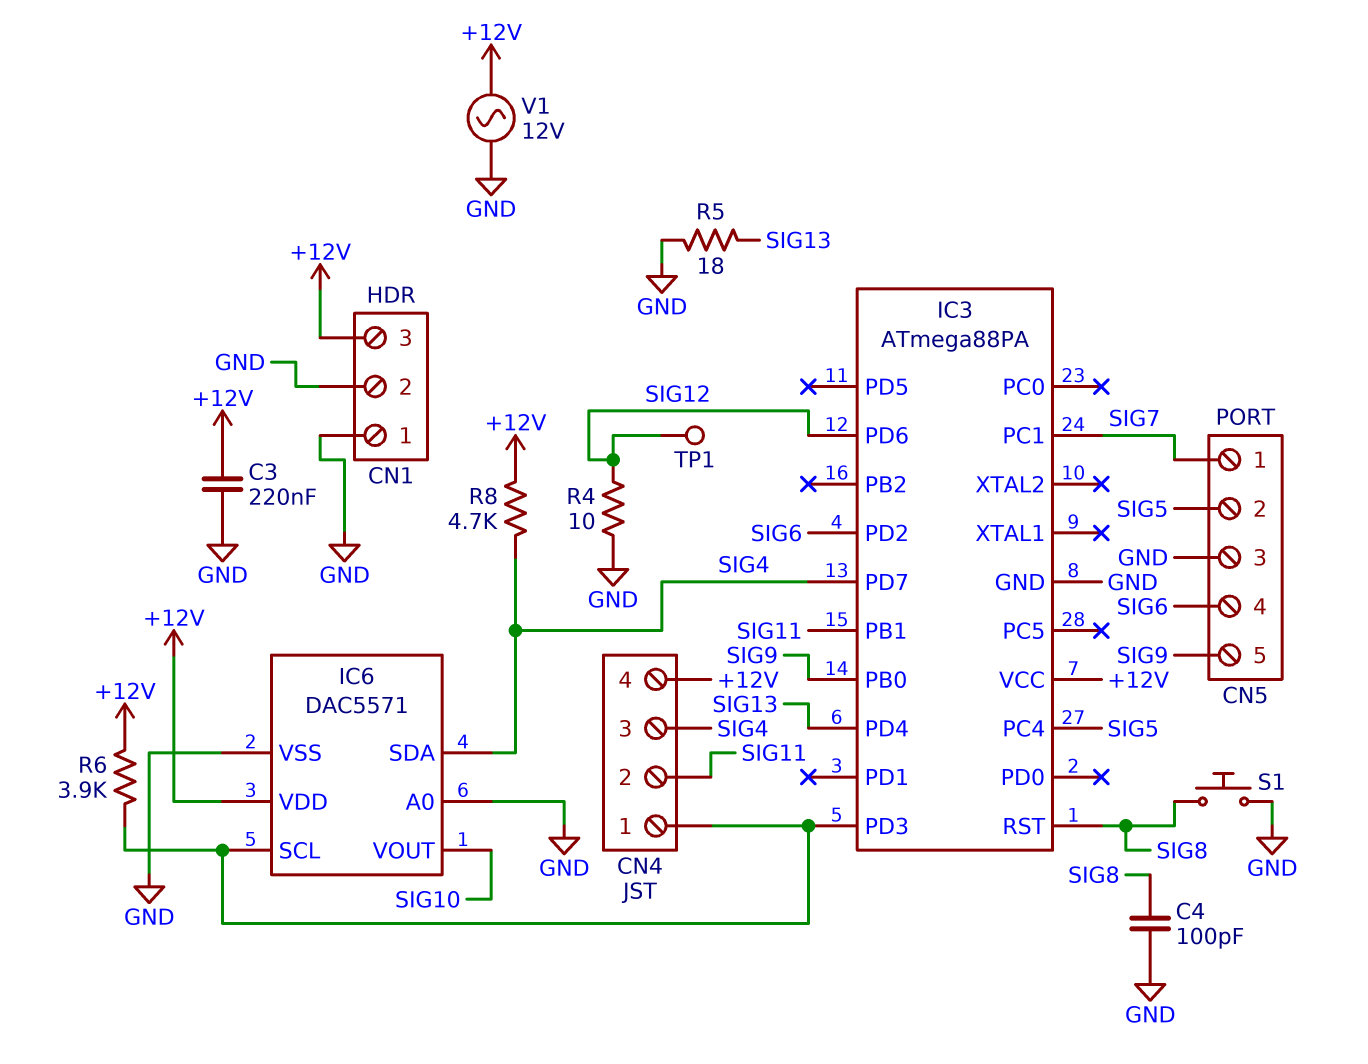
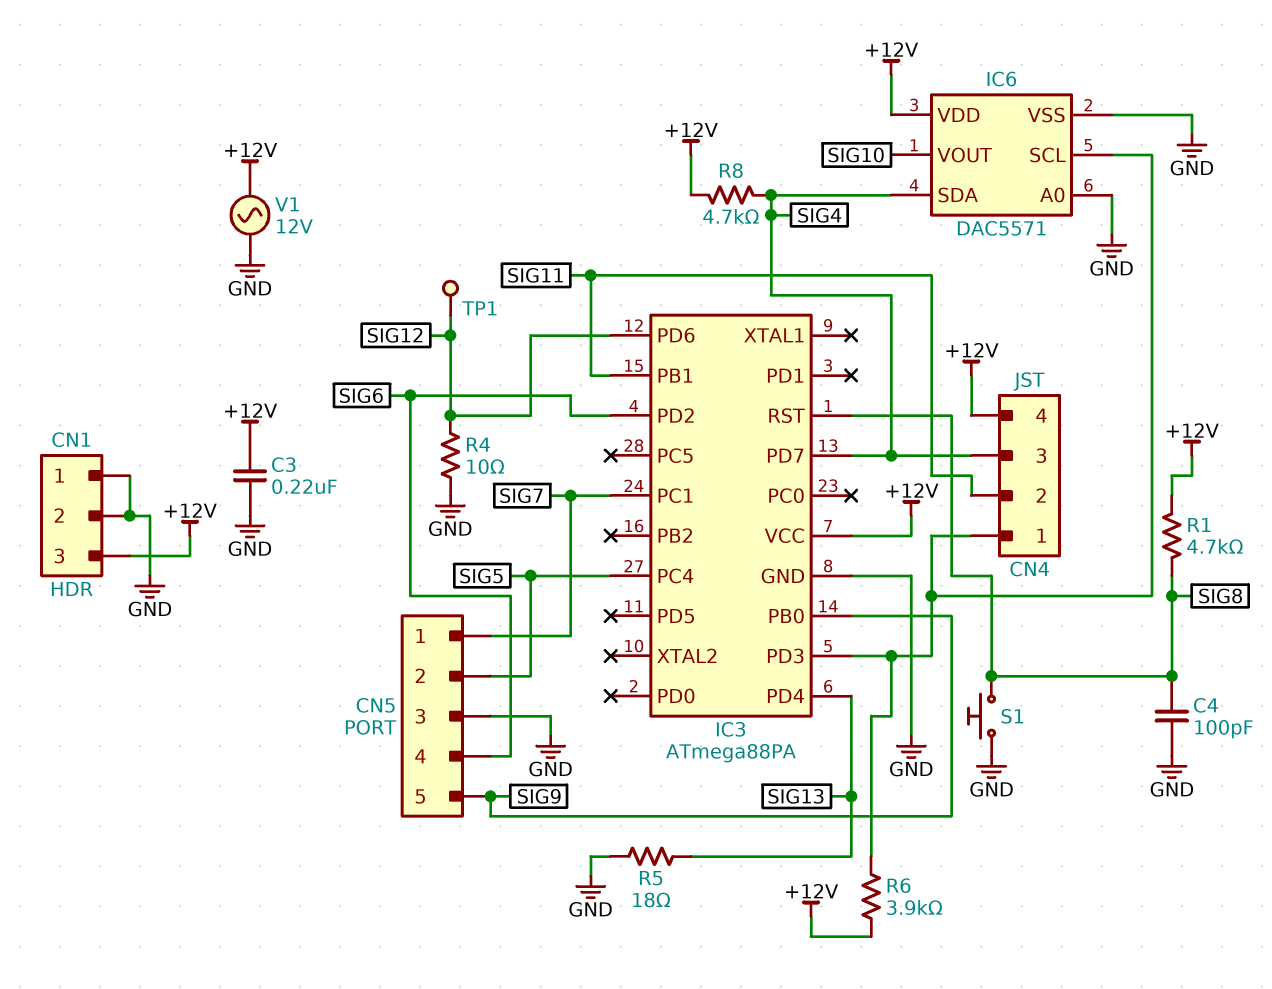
R1: none -> 4.7k (+12V, SIG8)

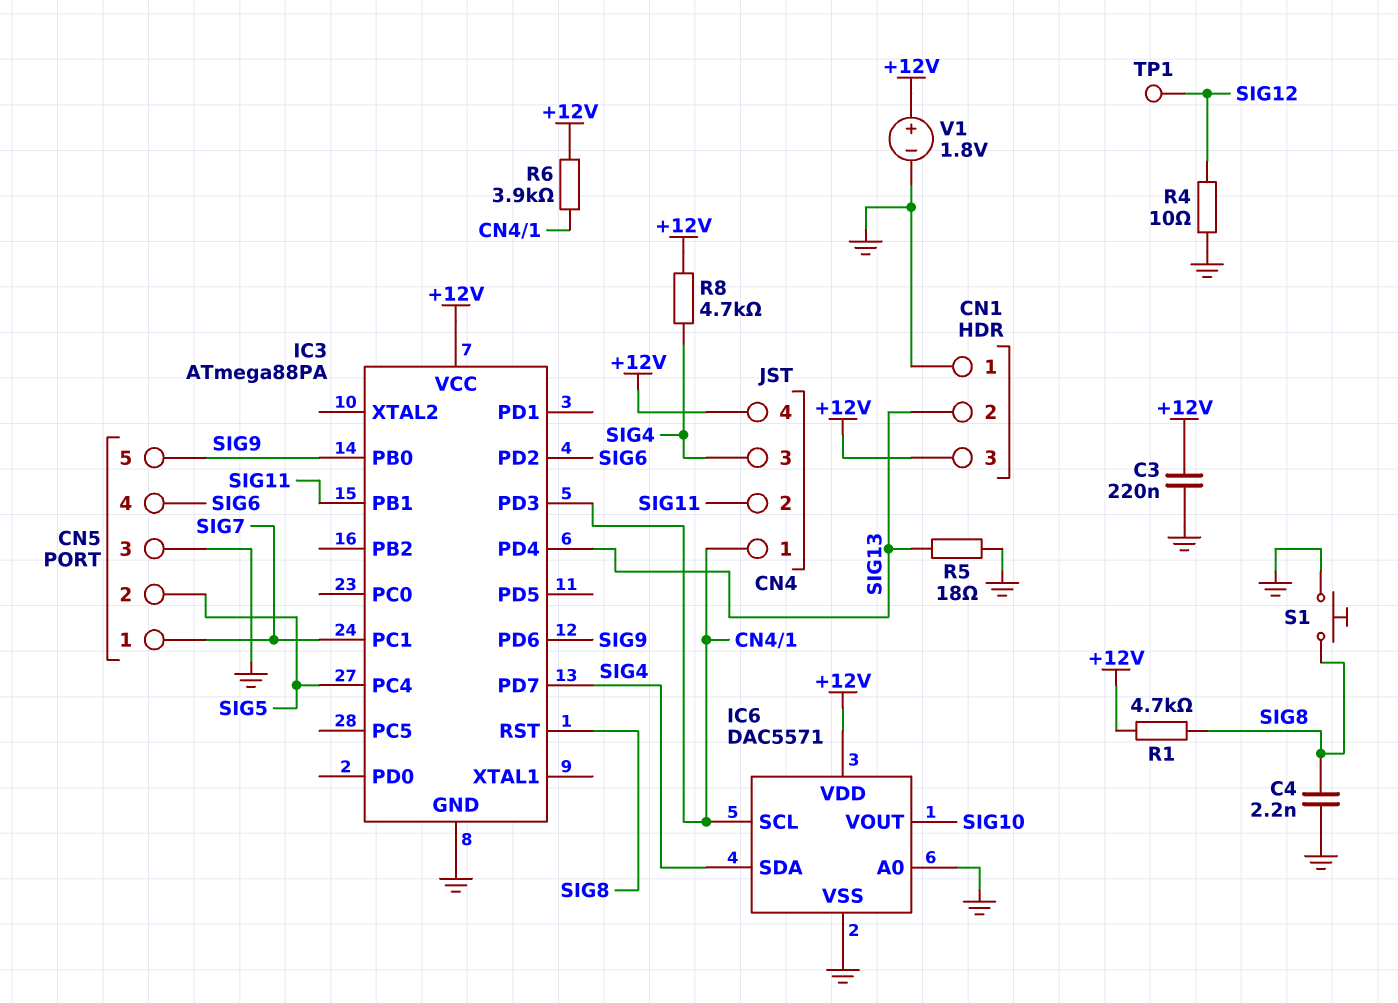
C4: 100pF (GND, SIG8) -> 2.2nF (GND, SIG8)
CN1 pin 2: GND -> SIG13
IC3 pin PD6: SIG12 -> SIG9
V1: AC 12V (+12V, GND) -> 1.8V (plus +12V, minus GND)

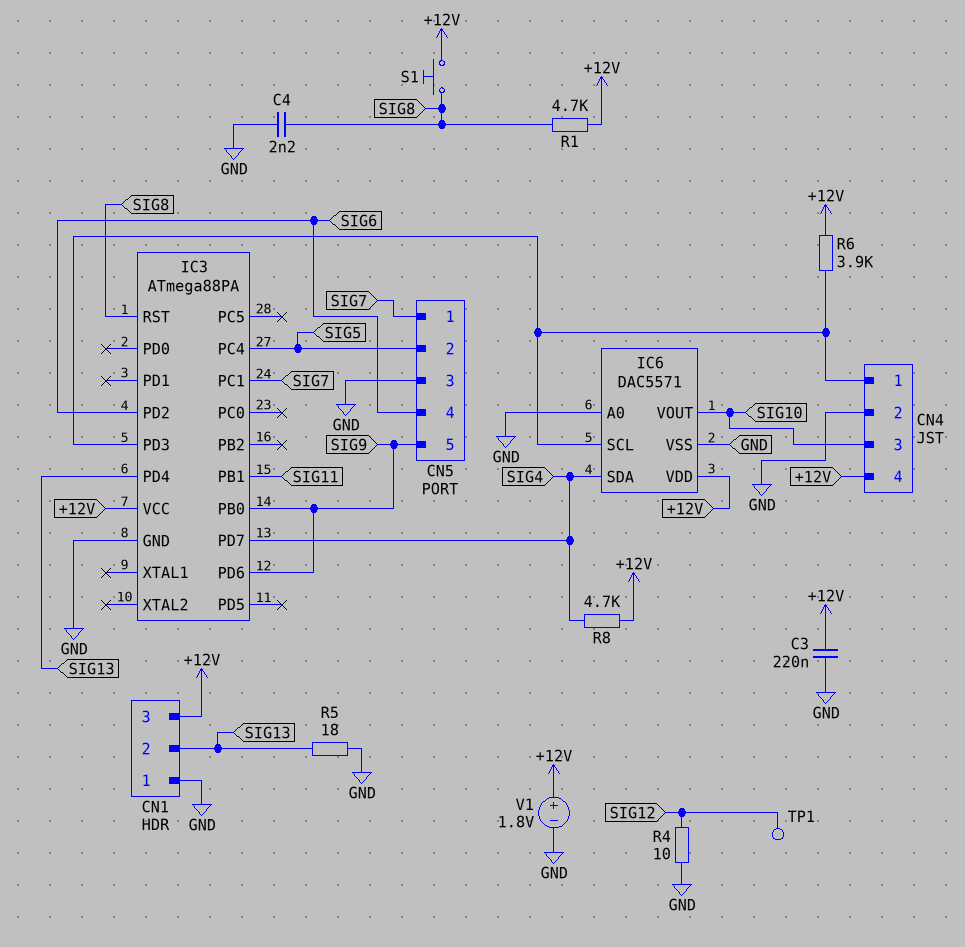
CN4 pin 2: SIG11 -> GND
CN4 pin 3: SIG4 -> SIG10
S1: button (GND, SIG8) -> button (+12V, SIG8)

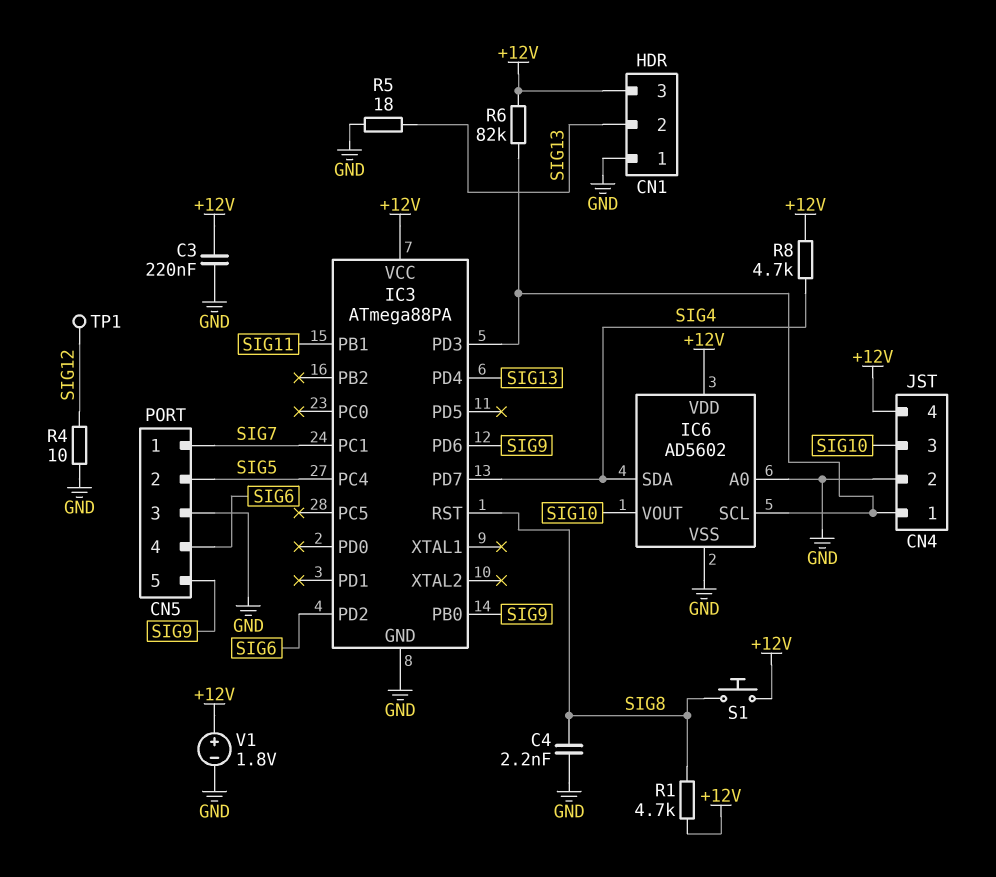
IC6: DAC5571 -> AD5602
R6: 3.9k (+12V, CN4/1) -> 82k (+12V, CN4/1)

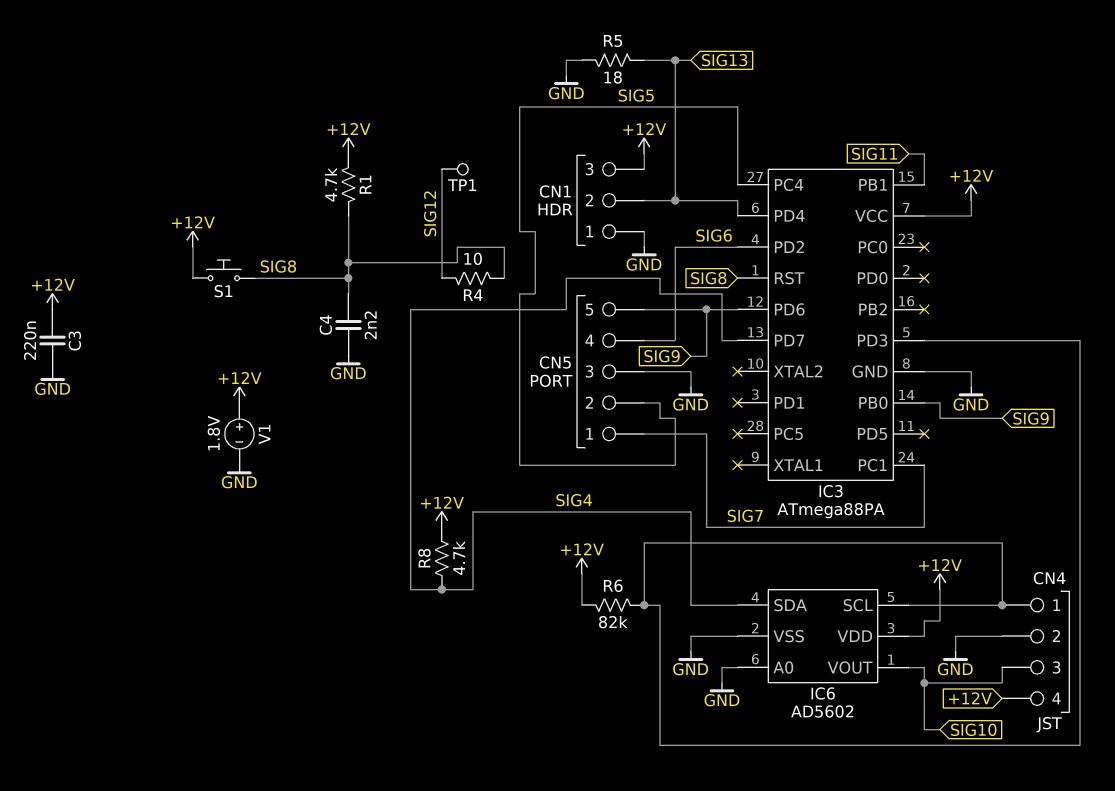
R4: 10 (GND, SIG12) -> 10 (SIG8, SIG12)

